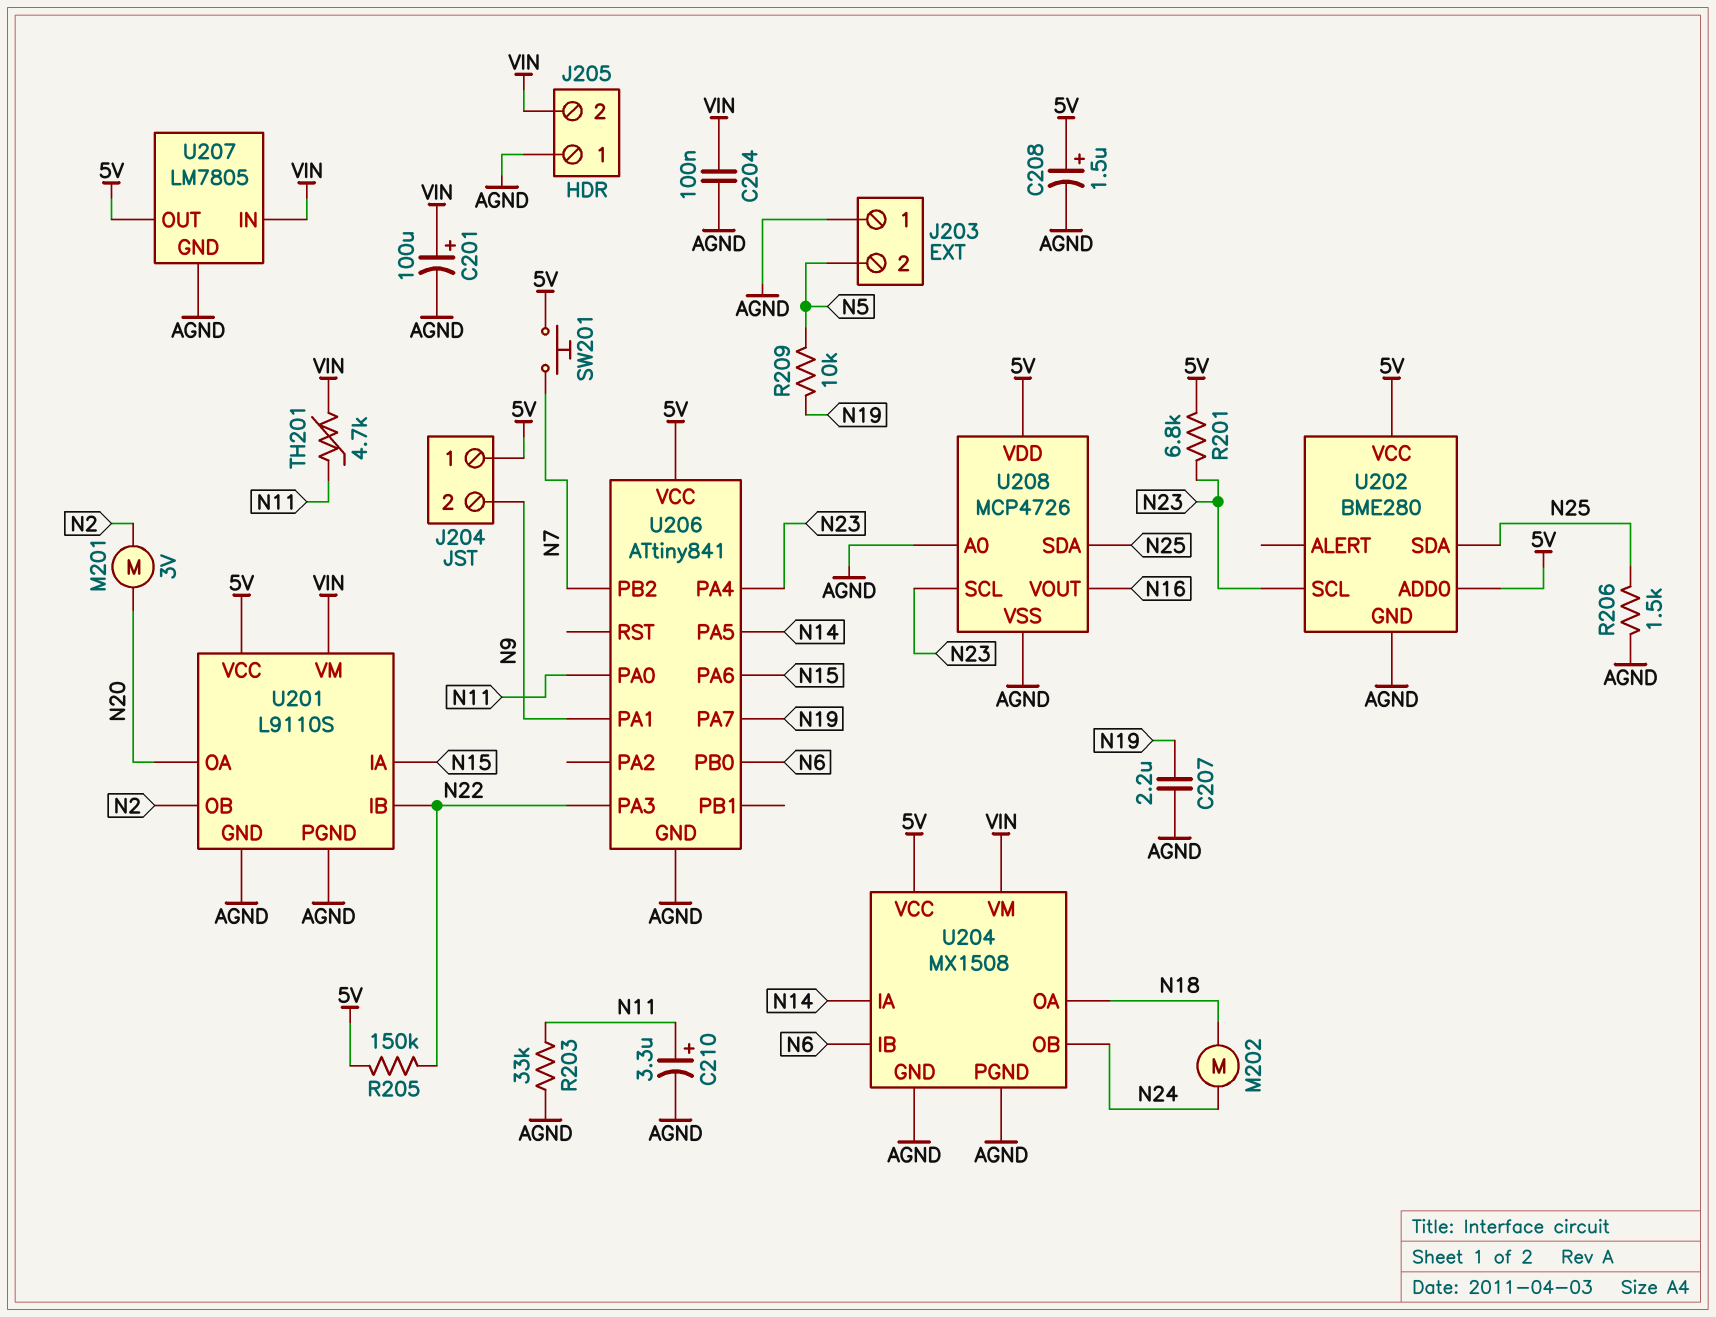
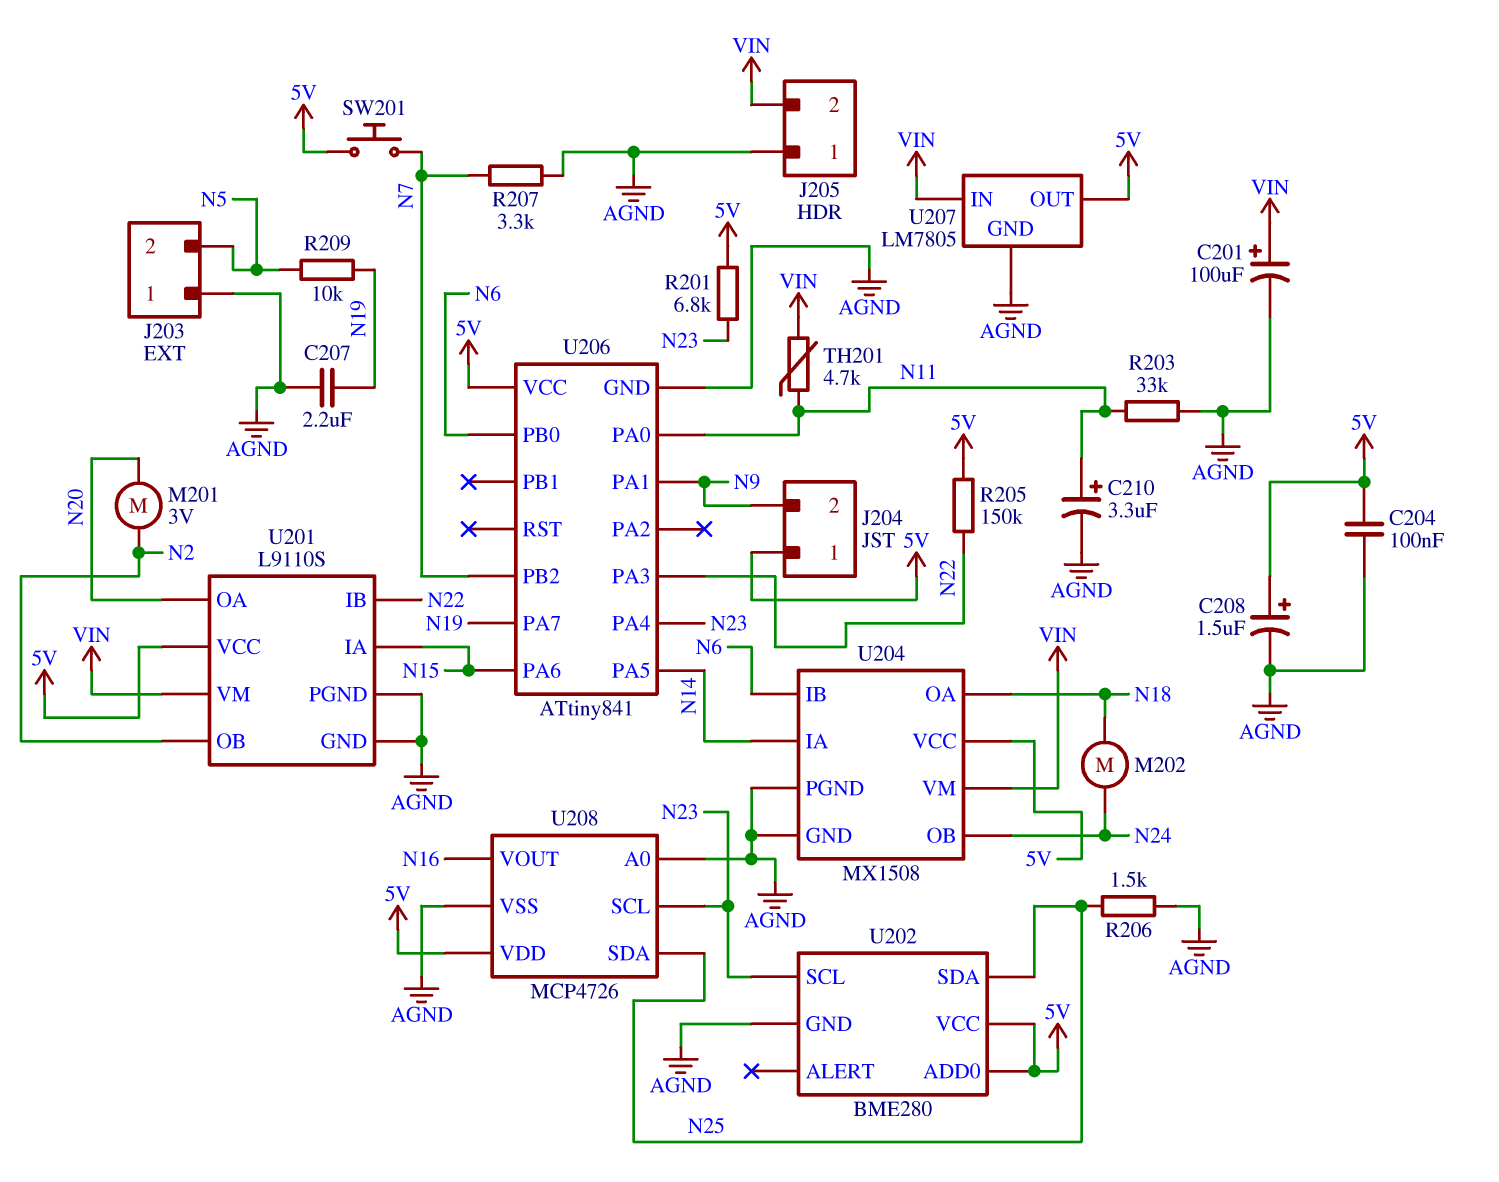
C204: 100nF (AGND, VIN) -> 100nF (5V, AGND)
R207: none -> 3.3k (AGND, N7)

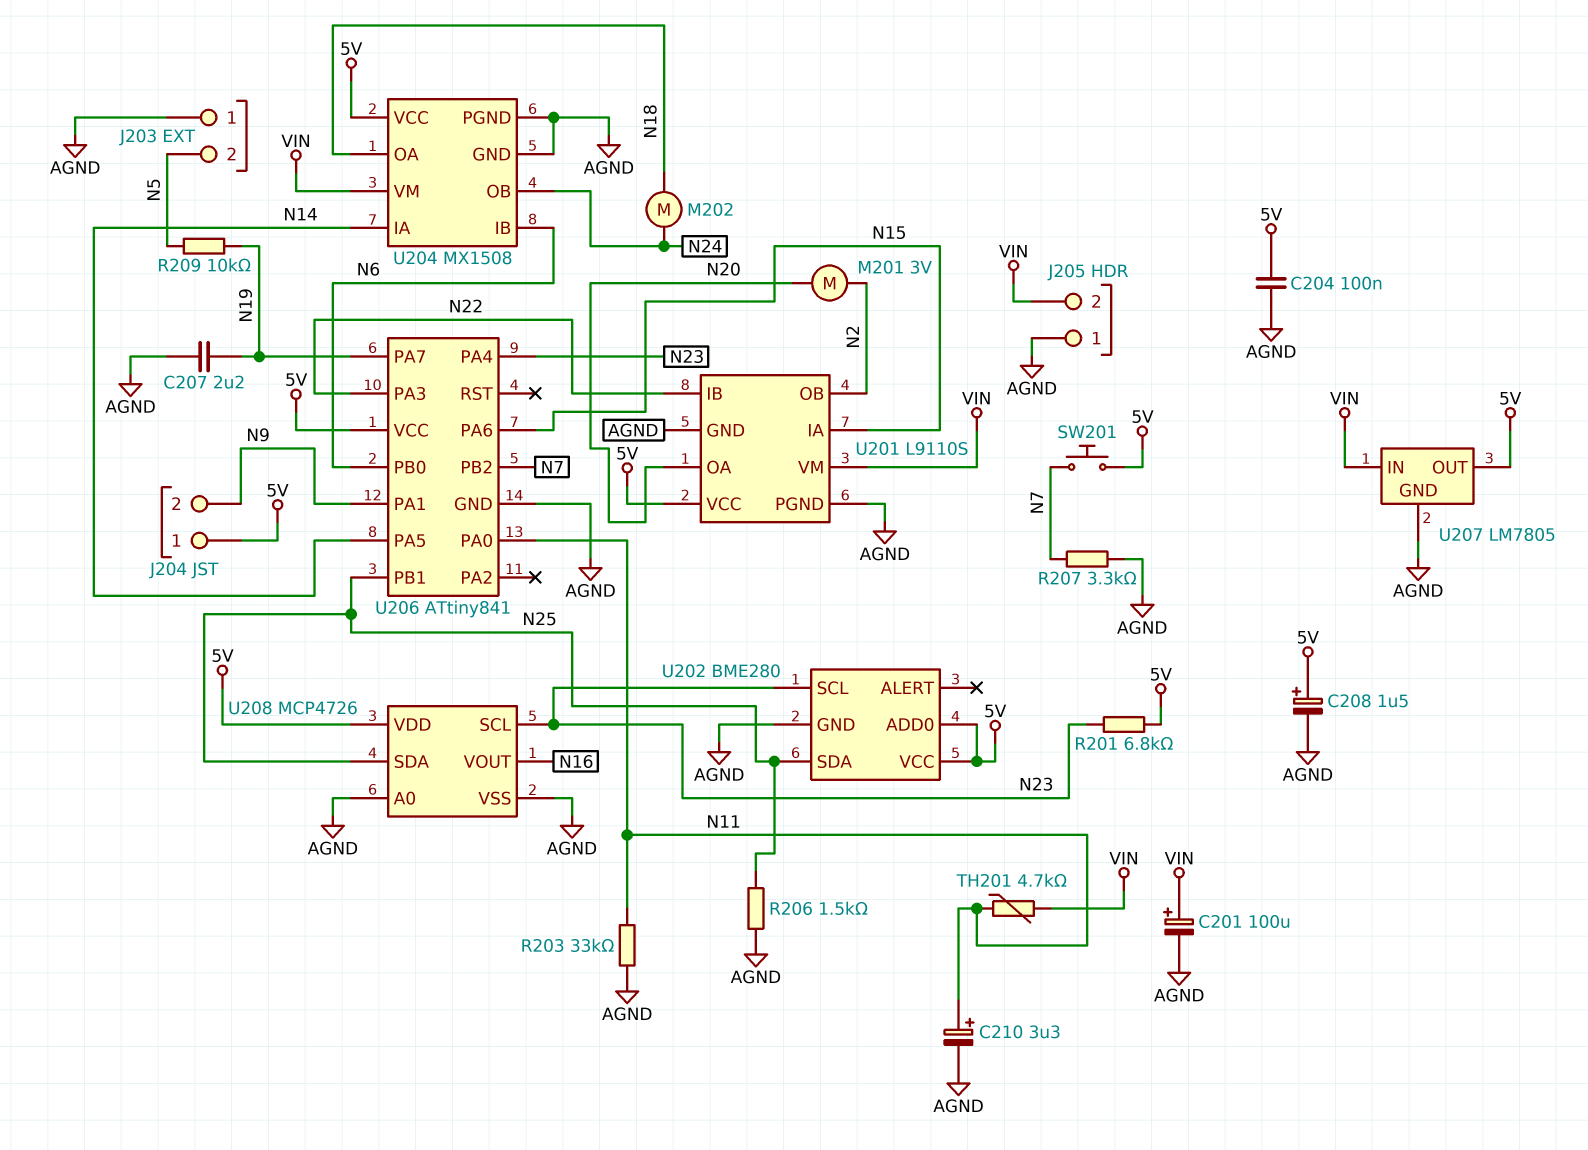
R205: 150k (5V, N22) -> none
U206 pin PB1: none -> N25

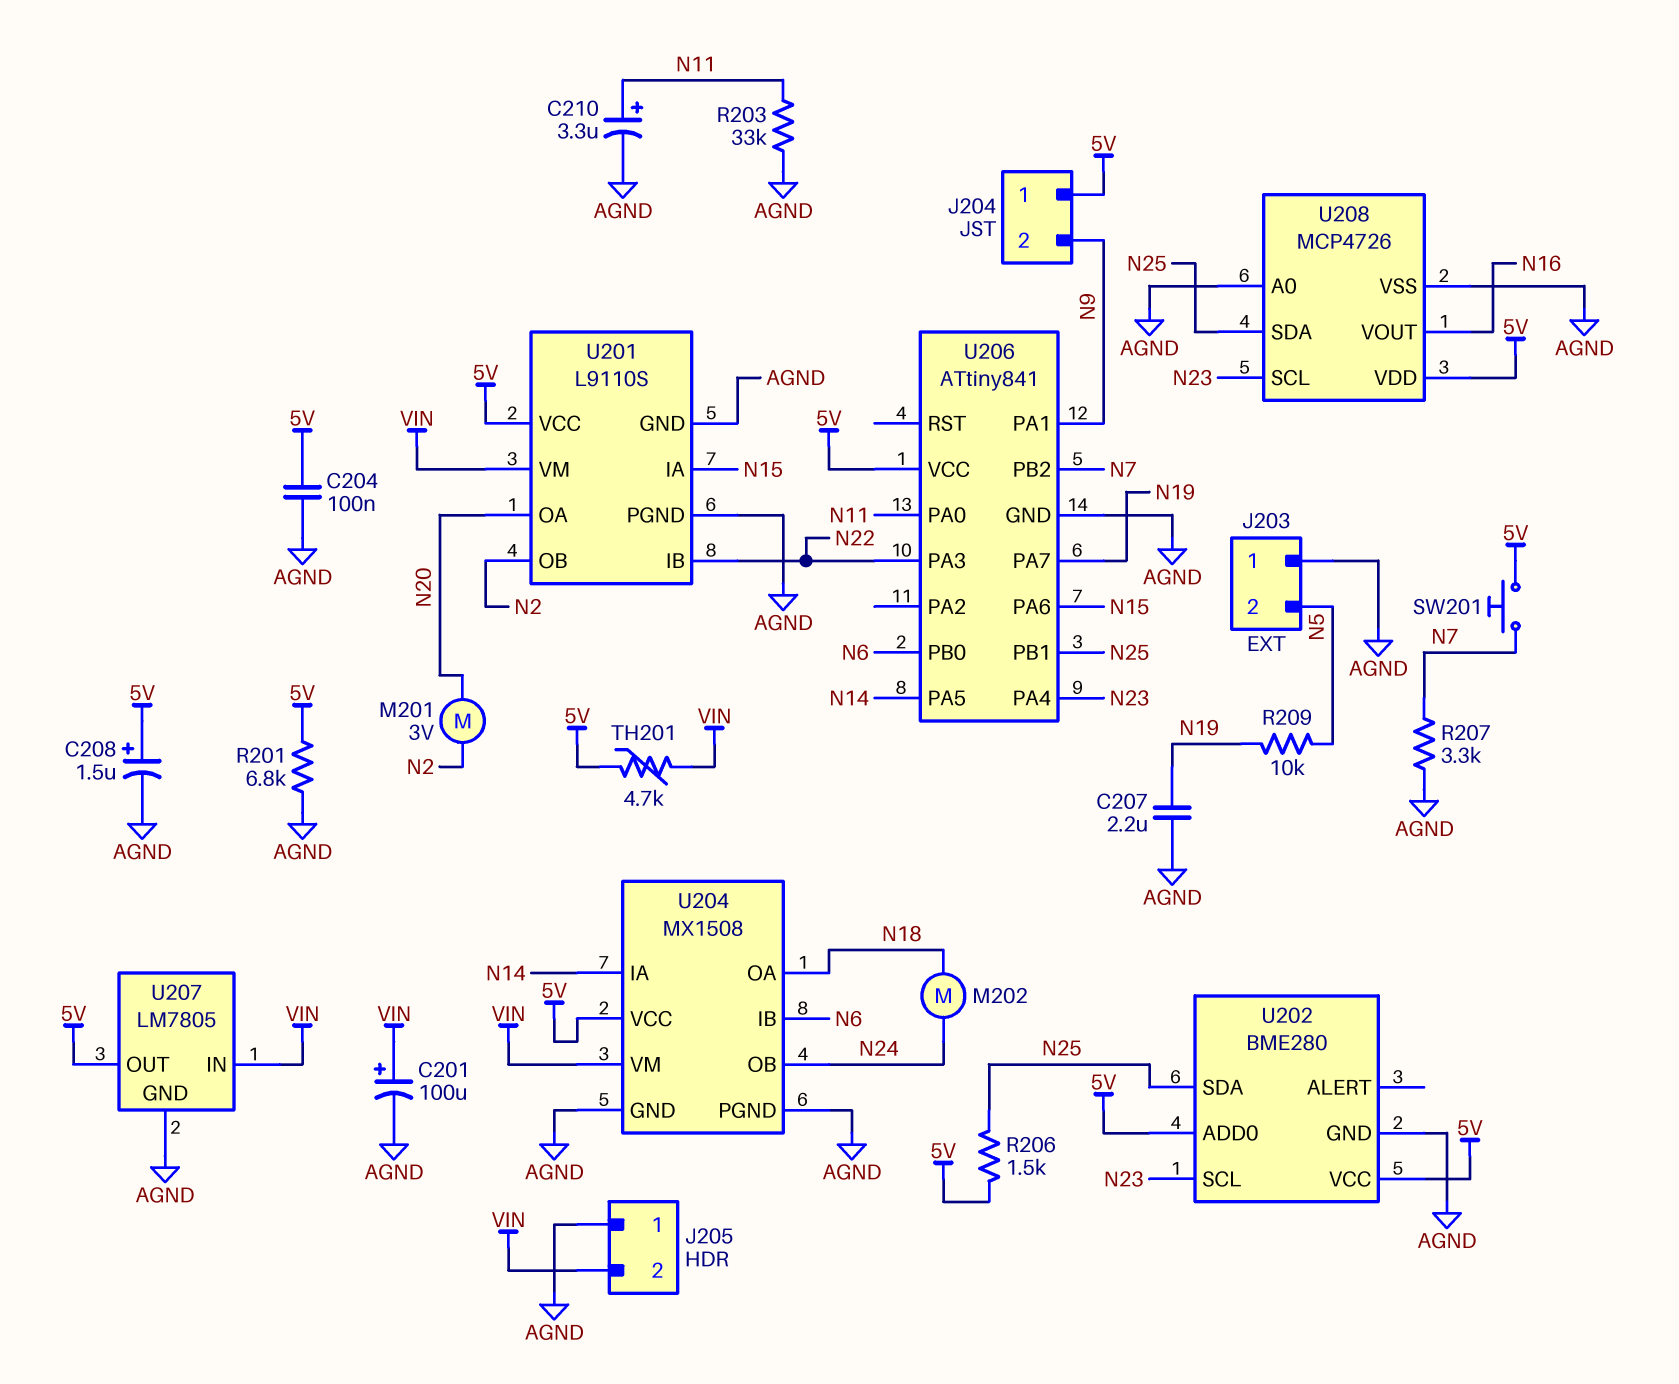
R201: 6.8k (5V, N23) -> 6.8k (5V, AGND)
R206: 1.5k (AGND, N25) -> 1.5k (5V, N25)
TH201: 4.7k (N11, VIN) -> 4.7k (5V, VIN)

